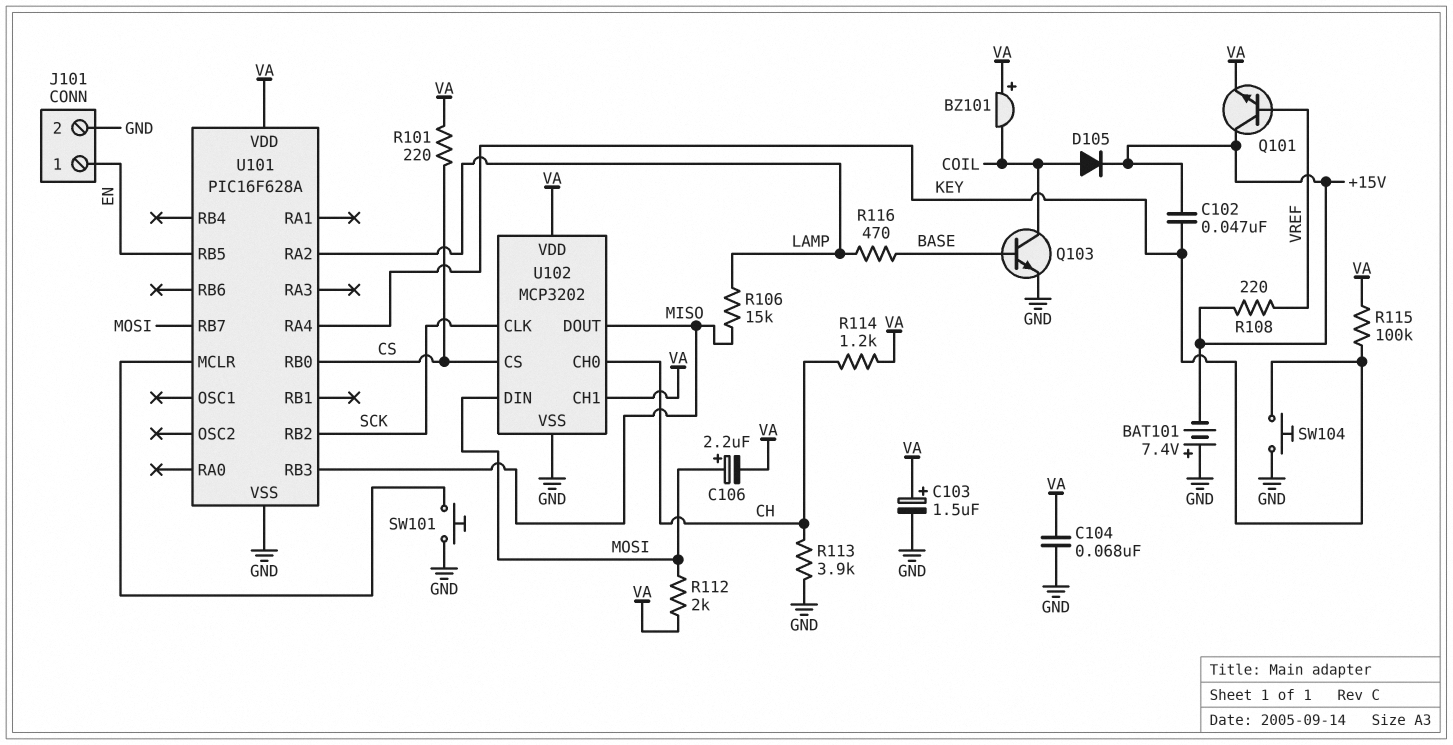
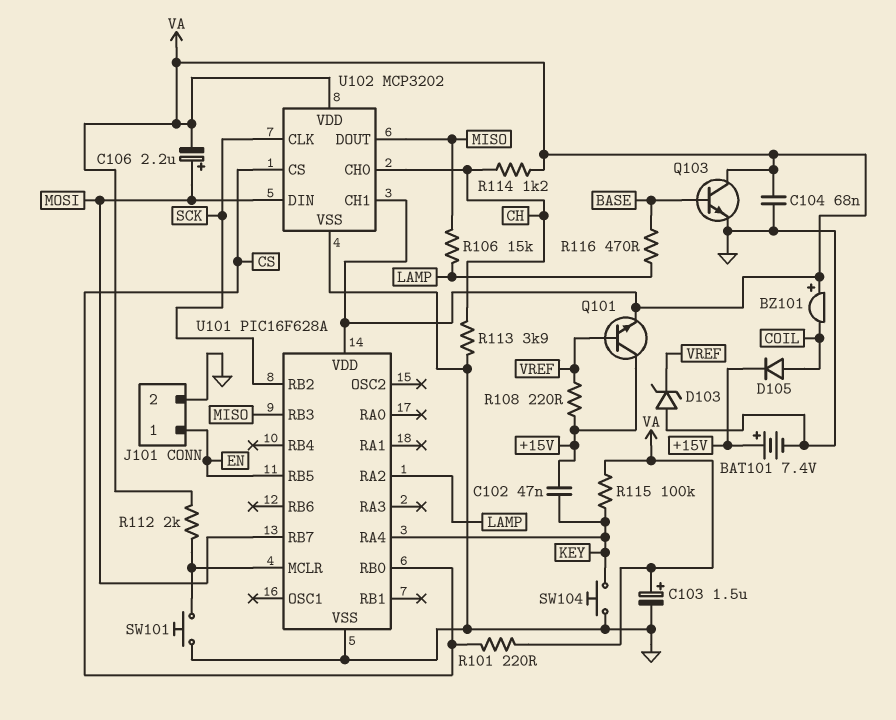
BAT101: 7.4V (plus GND, minus +15V) -> 7.4V (plus +15V, minus GND)
D103: none -> zener (A GND, K VREF)
Q103: NPN (B BASE, C COIL, E GND) -> NPN (B BASE, C VA, E GND)
R112: 2k (MOSI, VA) -> 2k (U101/MCLR, VA)

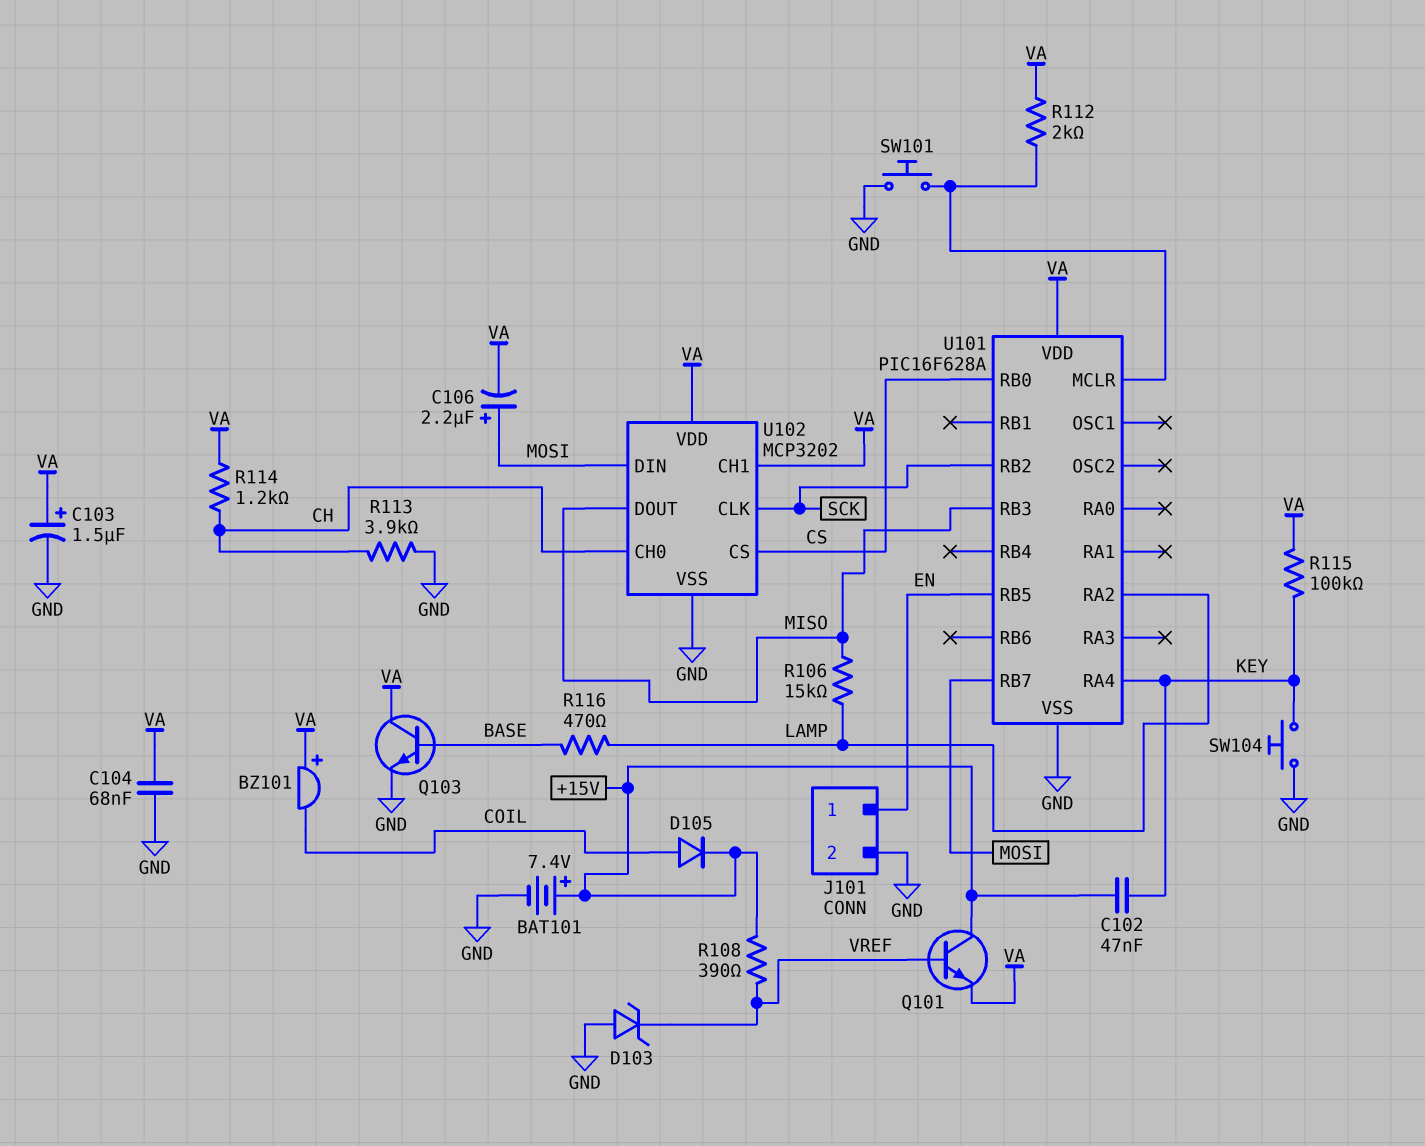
R101: 220 (CS, VA) -> none
R108: 220 (+15V, VREF) -> 390 (+15V, VREF)

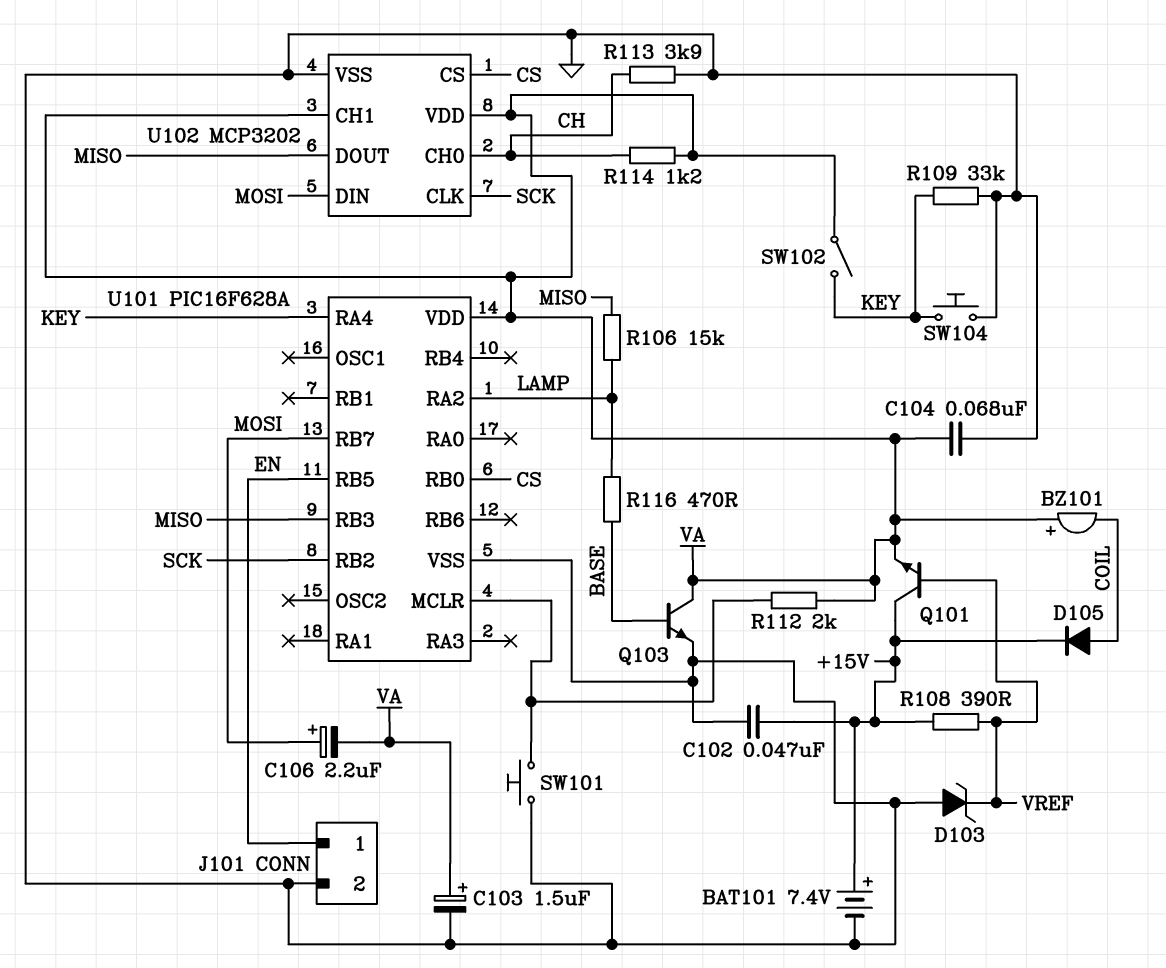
C102: 47nF (+15V, KEY) -> 47nF (+15V, GND)
R109: none -> 33k (GND, KEY)
R115: 100k (KEY, VA) -> none
SW102: none -> switch (KEY, VA)

